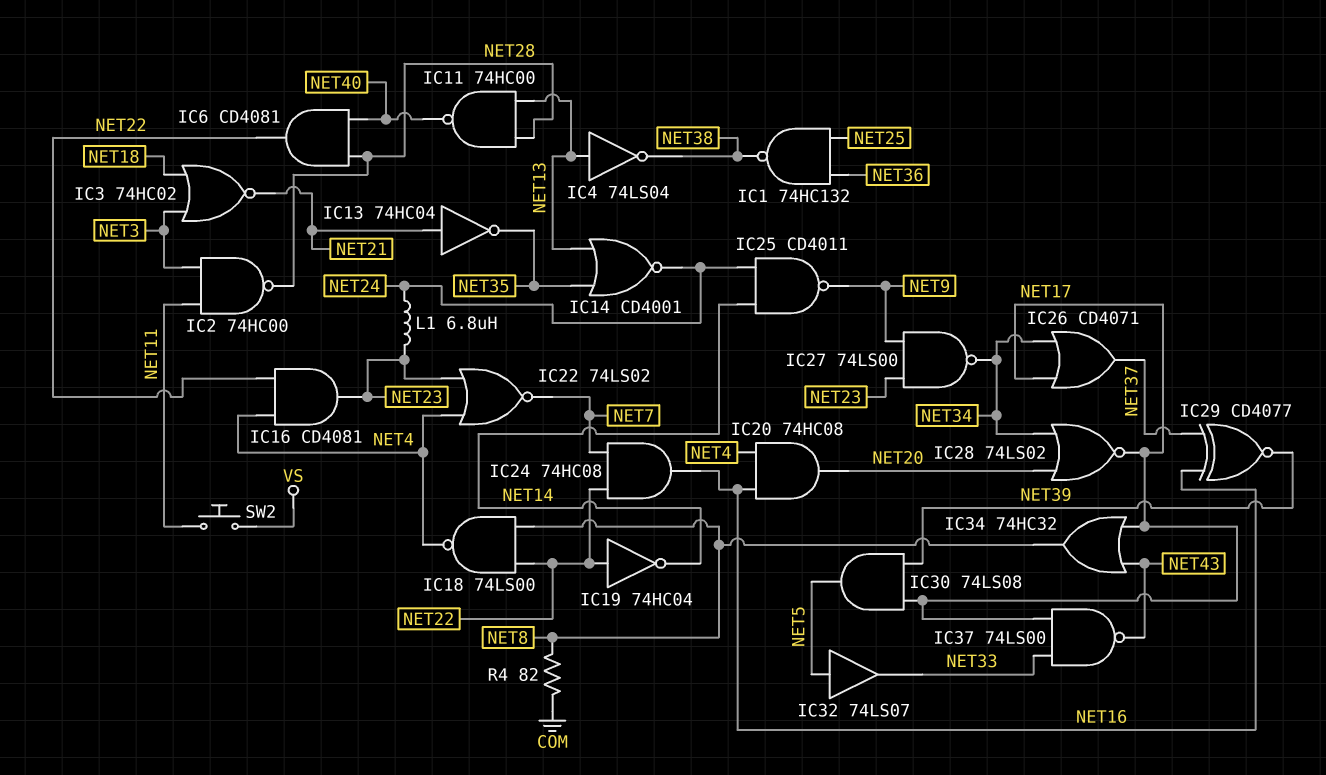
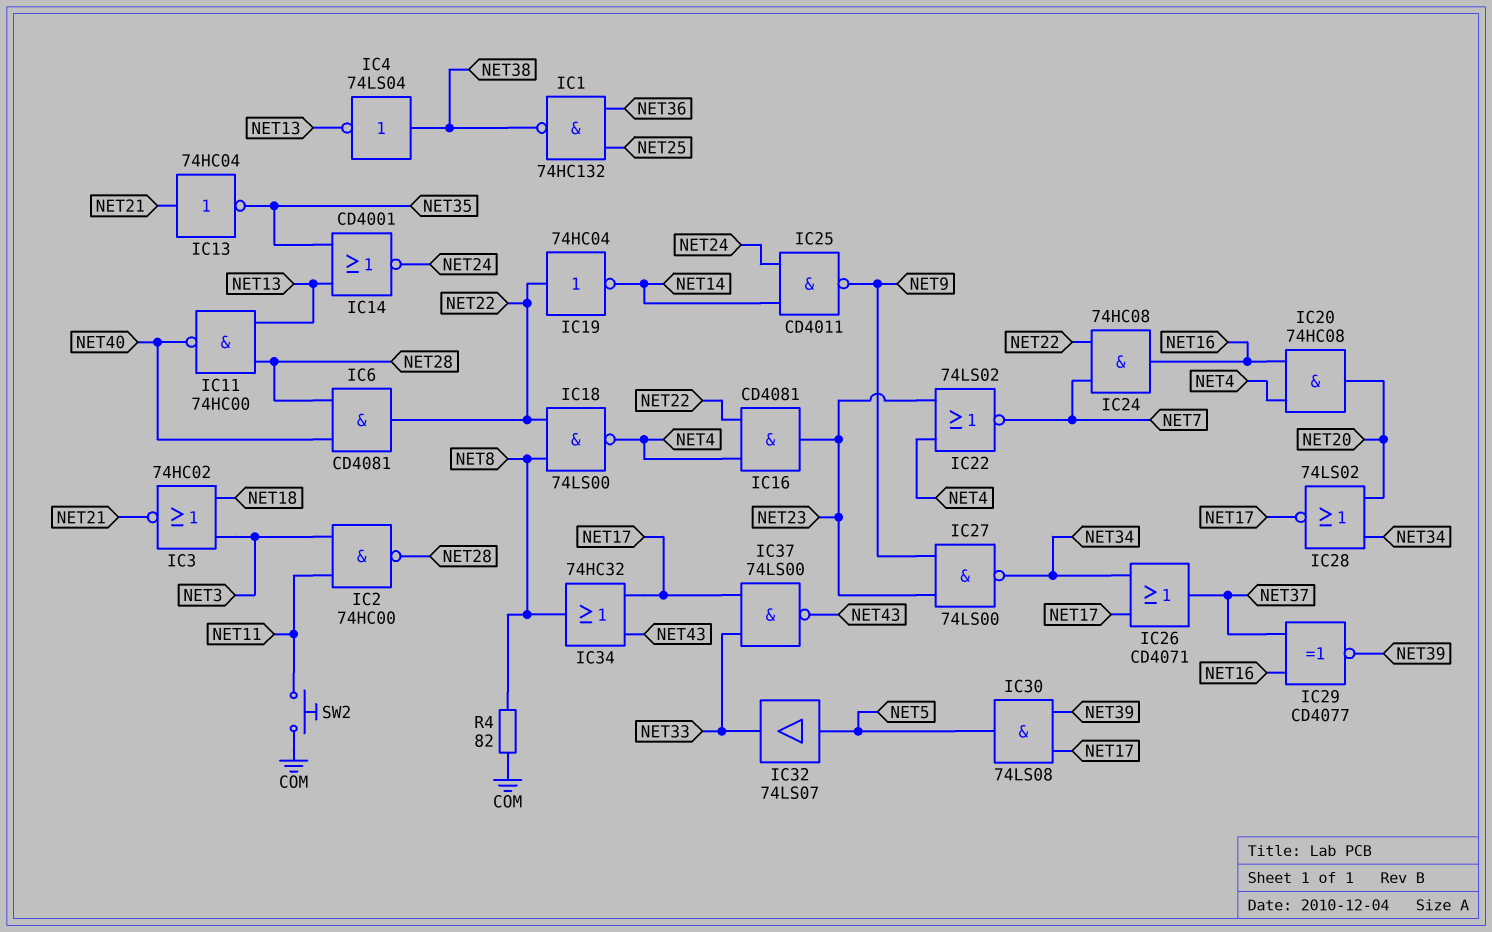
IC4: NOT 74LS04 (in NET13, out NET38) -> NOT 74LS04 (in NET38, out NET13)
L1: 6.8uH (NET23, NET24) -> none
SW2: button (NET11, VS) -> button (COM, NET11)

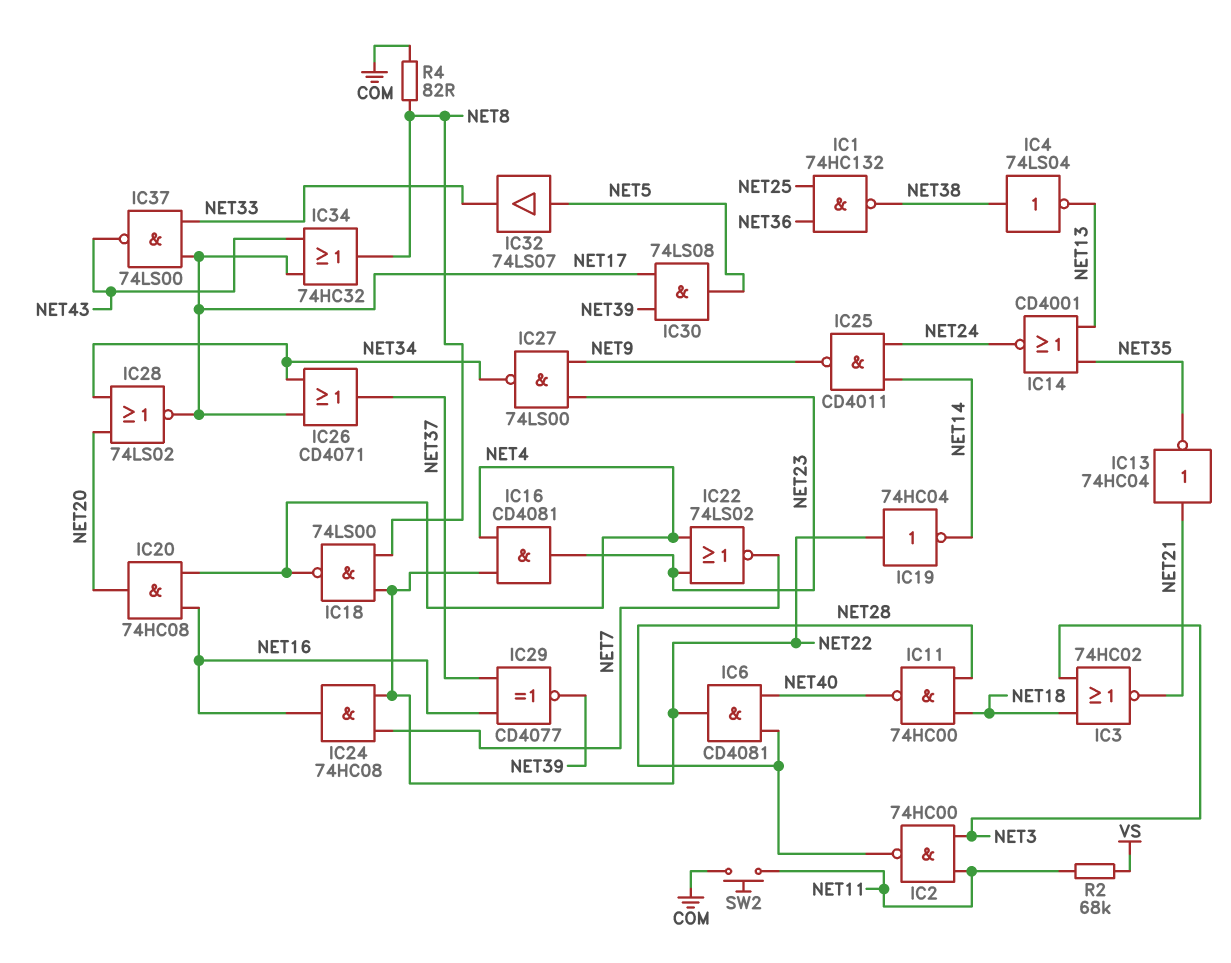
IC11: NAND 74HC00 (in NET13, in NET28, out NET40) -> NAND 74HC00 (in NET18, in NET28, out NET40)
R2: none -> 68k (NET11, VS)

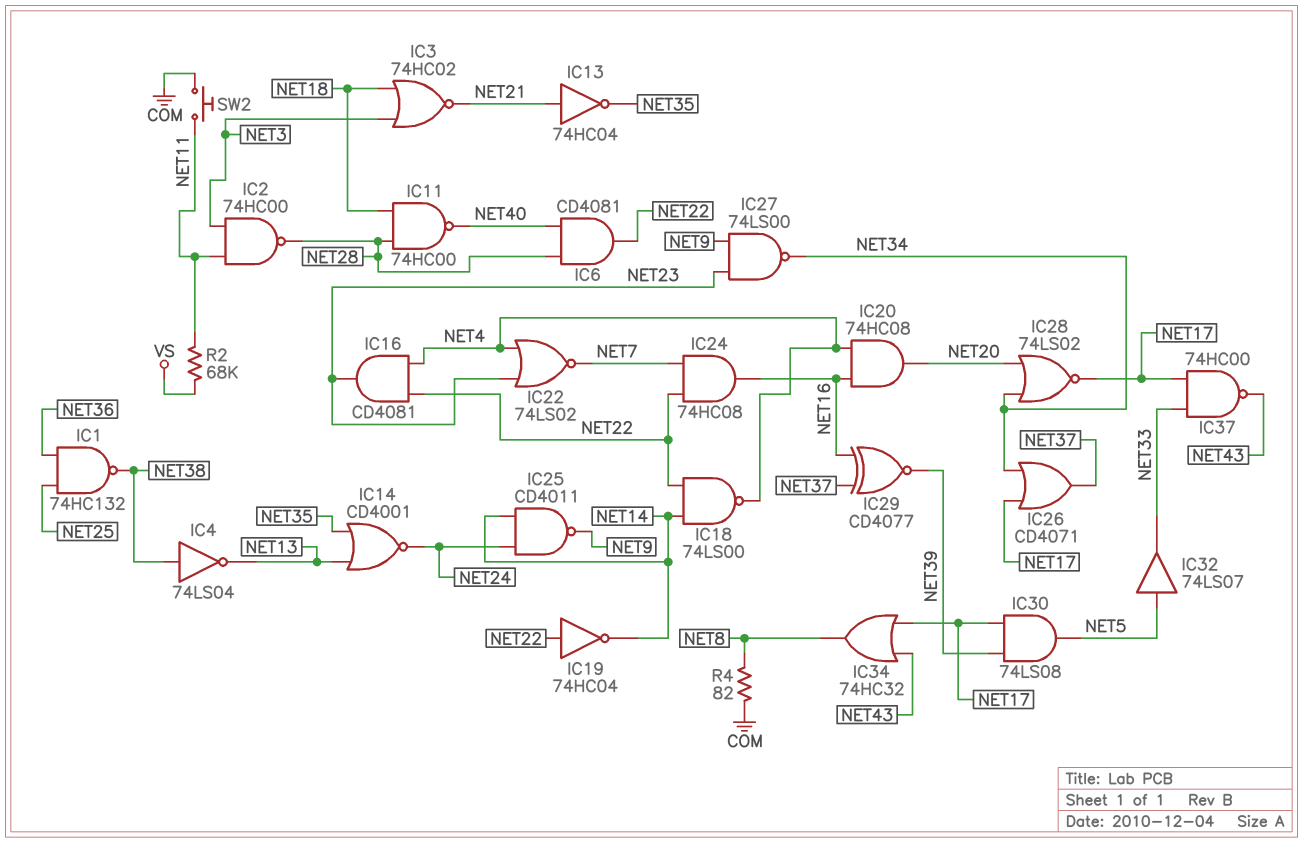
IC18: NAND 74LS00 (in NET8, in NET22, out NET4) -> NAND 74LS00 (in NET14, in NET22, out NET4)
IC37: NAND 74LS00 (in NET17, in NET33, out NET43) -> NAND 74HC00 (in NET17, in NET33, out NET43)

